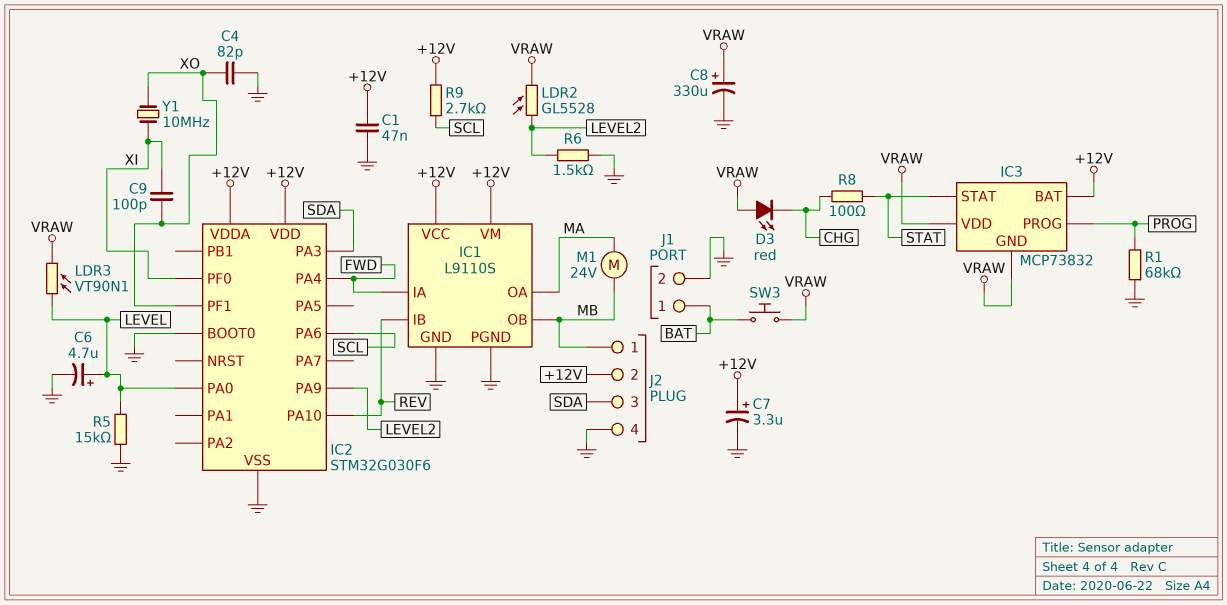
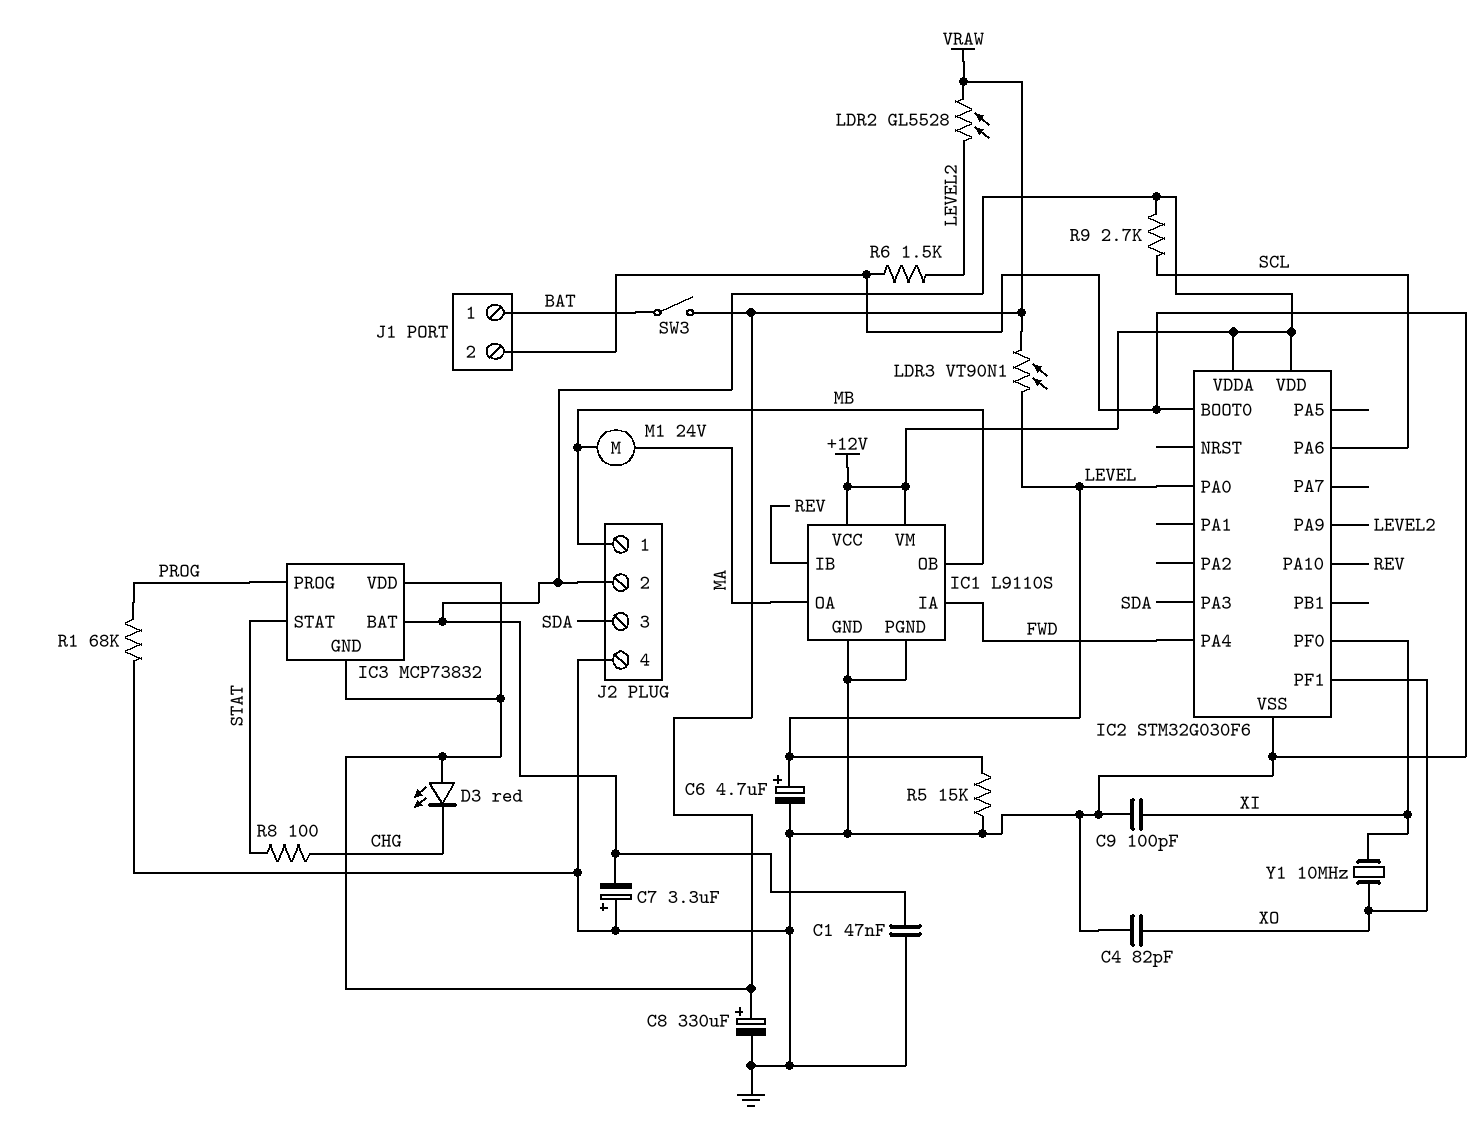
C7: 3.3uF (plus +12V, minus GND) -> 3.3uF (plus GND, minus +12V)
C9: 100pF (XI, XO) -> 100pF (GND, XI)
SW3: button (BAT, VRAW) -> switch (BAT, VRAW)

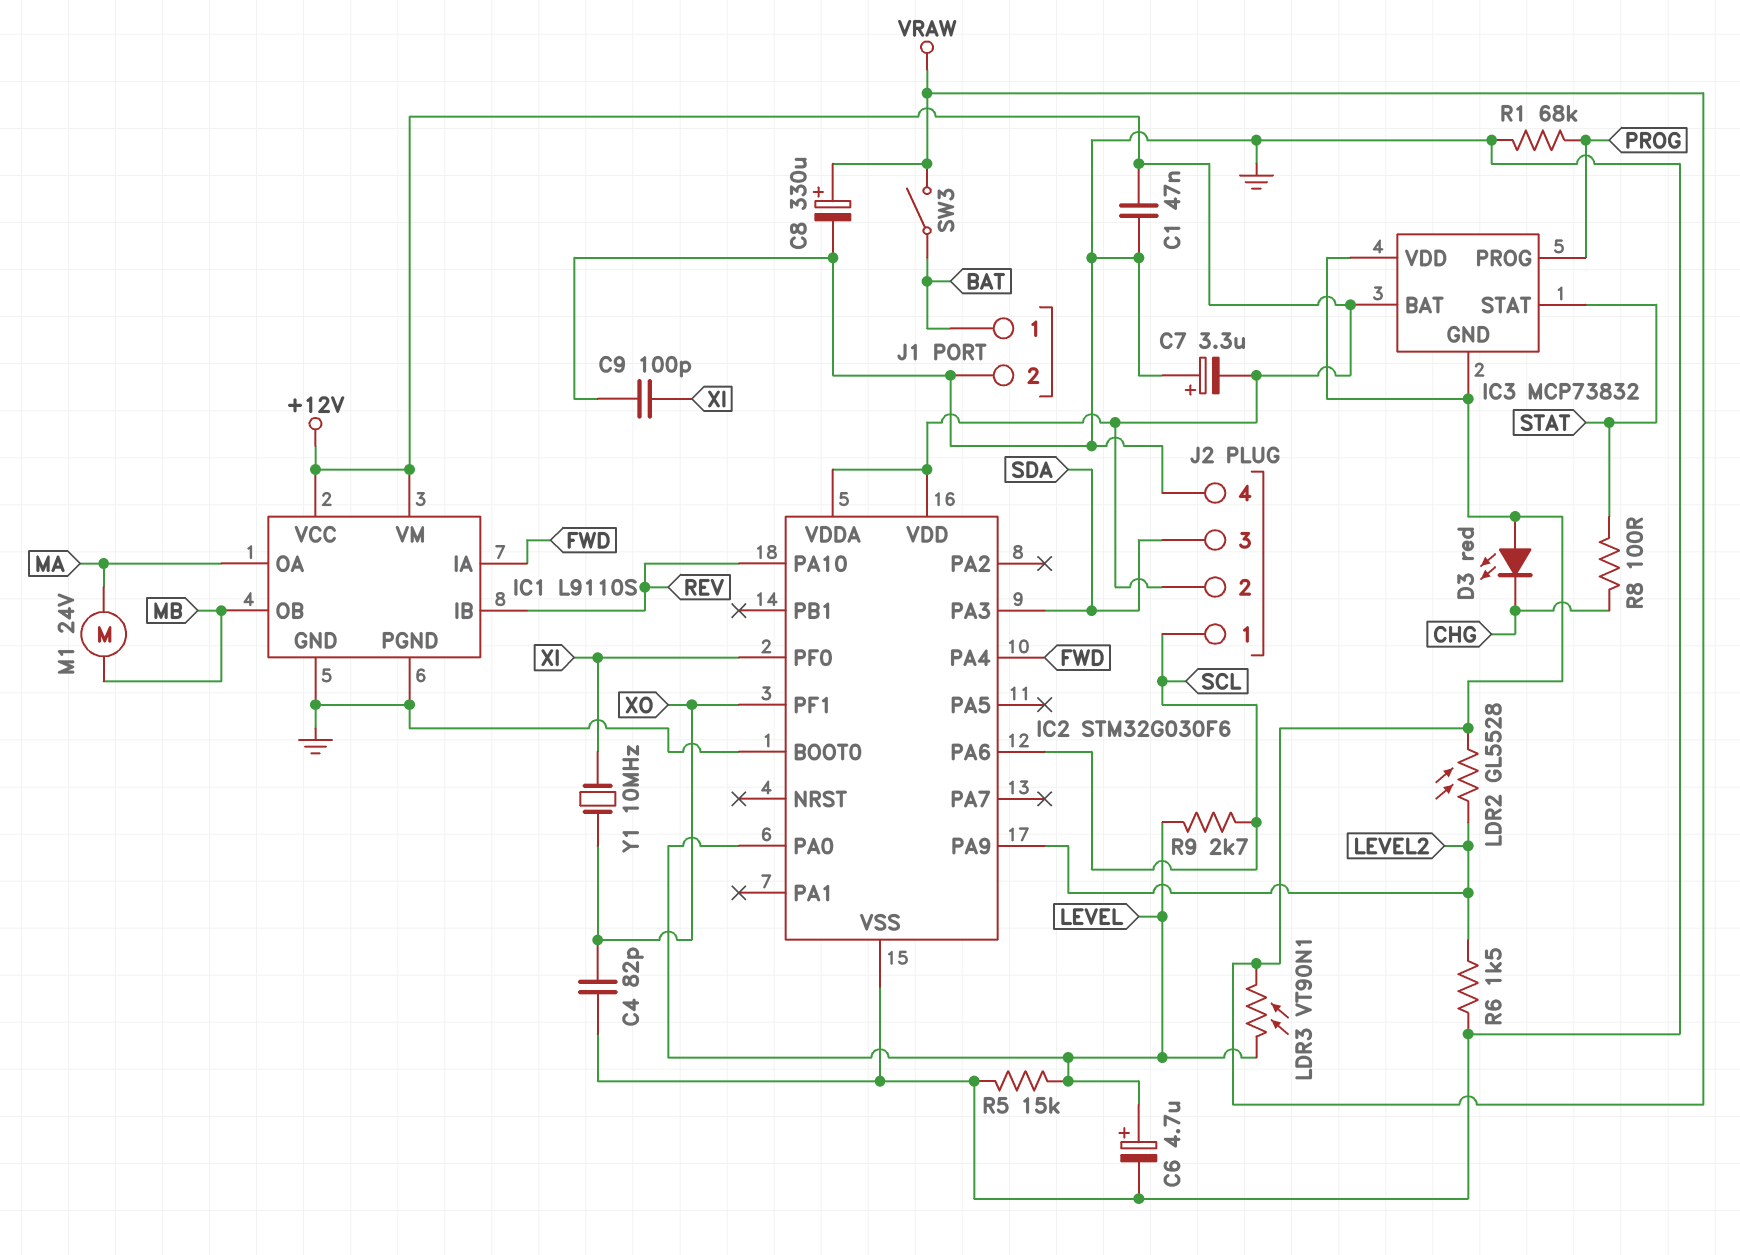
J2 pin 1: MB -> SCL
R9: 2.7k (+12V, SCL) -> 2.7k (LEVEL, SCL)

